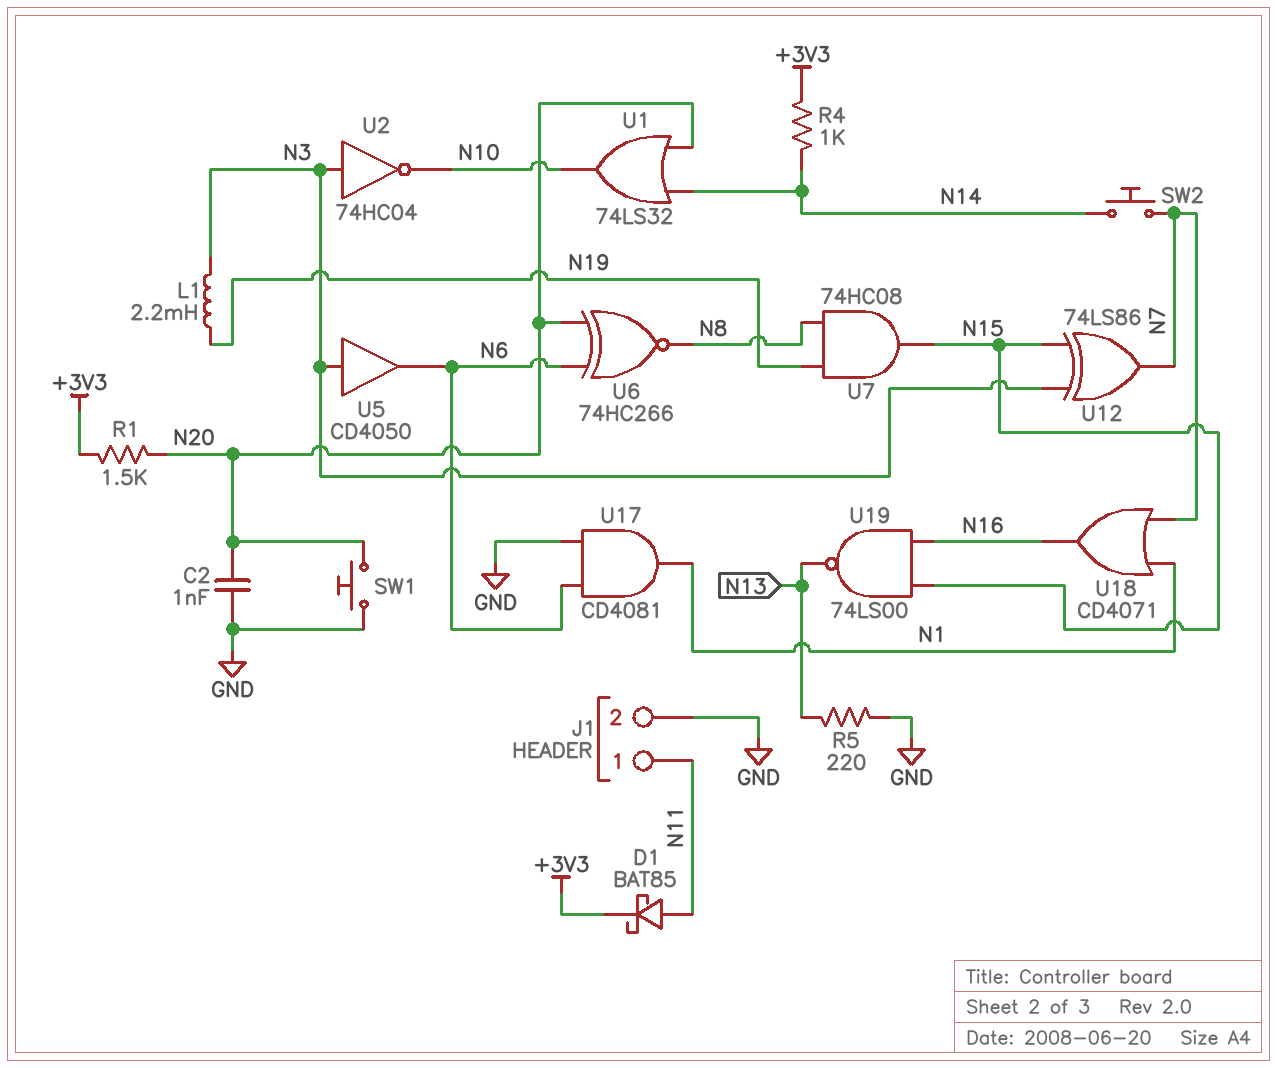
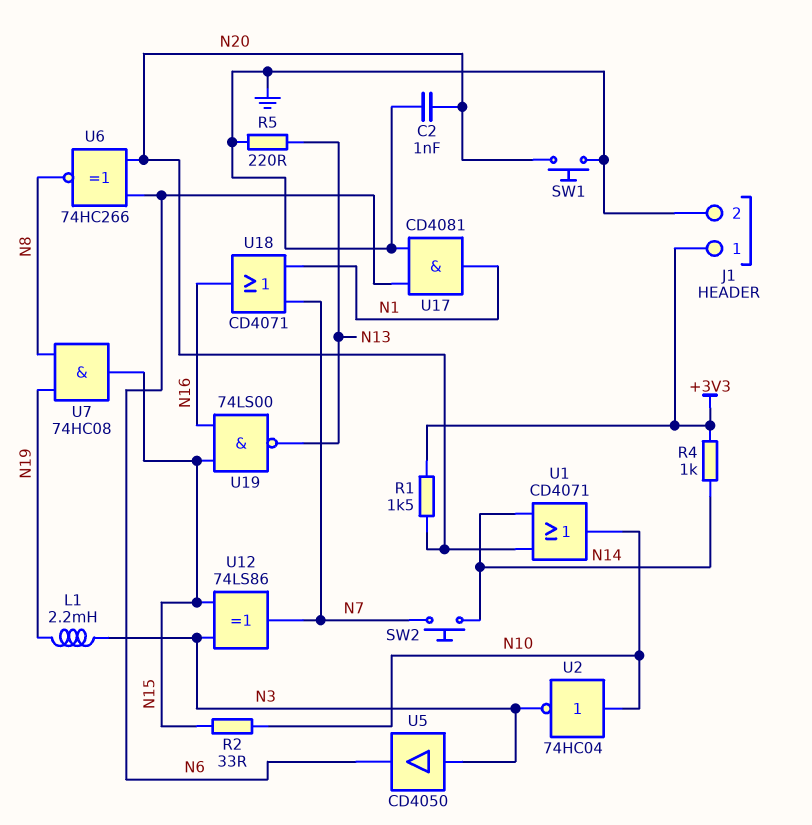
D1: schottky BAT85 (A N11, K +3V3) -> none
J1 pin 1: N11 -> +3V3
R2: none -> 33 (N10, N15)
U1: OR 74LS32 (in N14, in N20, out N10) -> OR CD4071 (in N14, in N20, out N10)
U2: NOT 74HC04 (in N3, out N10) -> NOT 74HC04 (in N10, out N3)

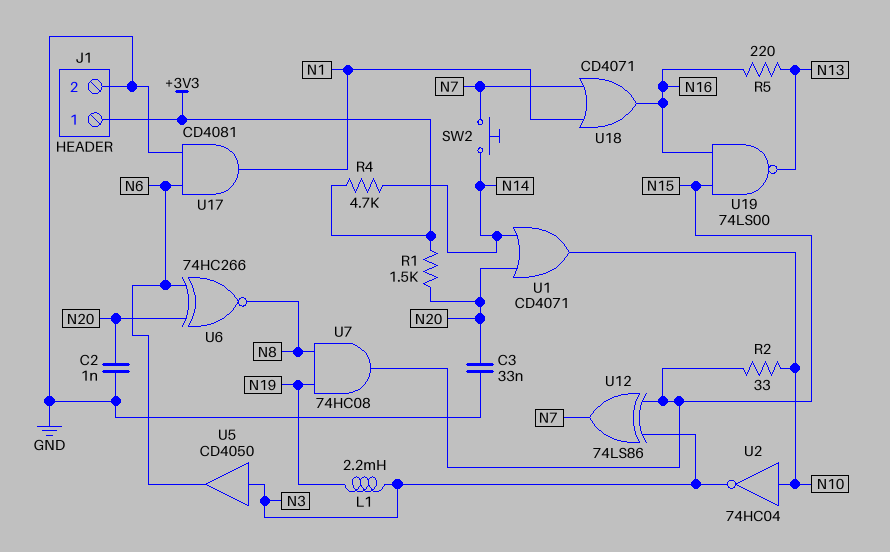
C3: none -> 33nF (GND, N20)
R4: 1k (+3V3, N14) -> 4.7k (+3V3, N14)
R5: 220 (GND, N13) -> 220 (N13, N16)
SW1: button (GND, N20) -> none

